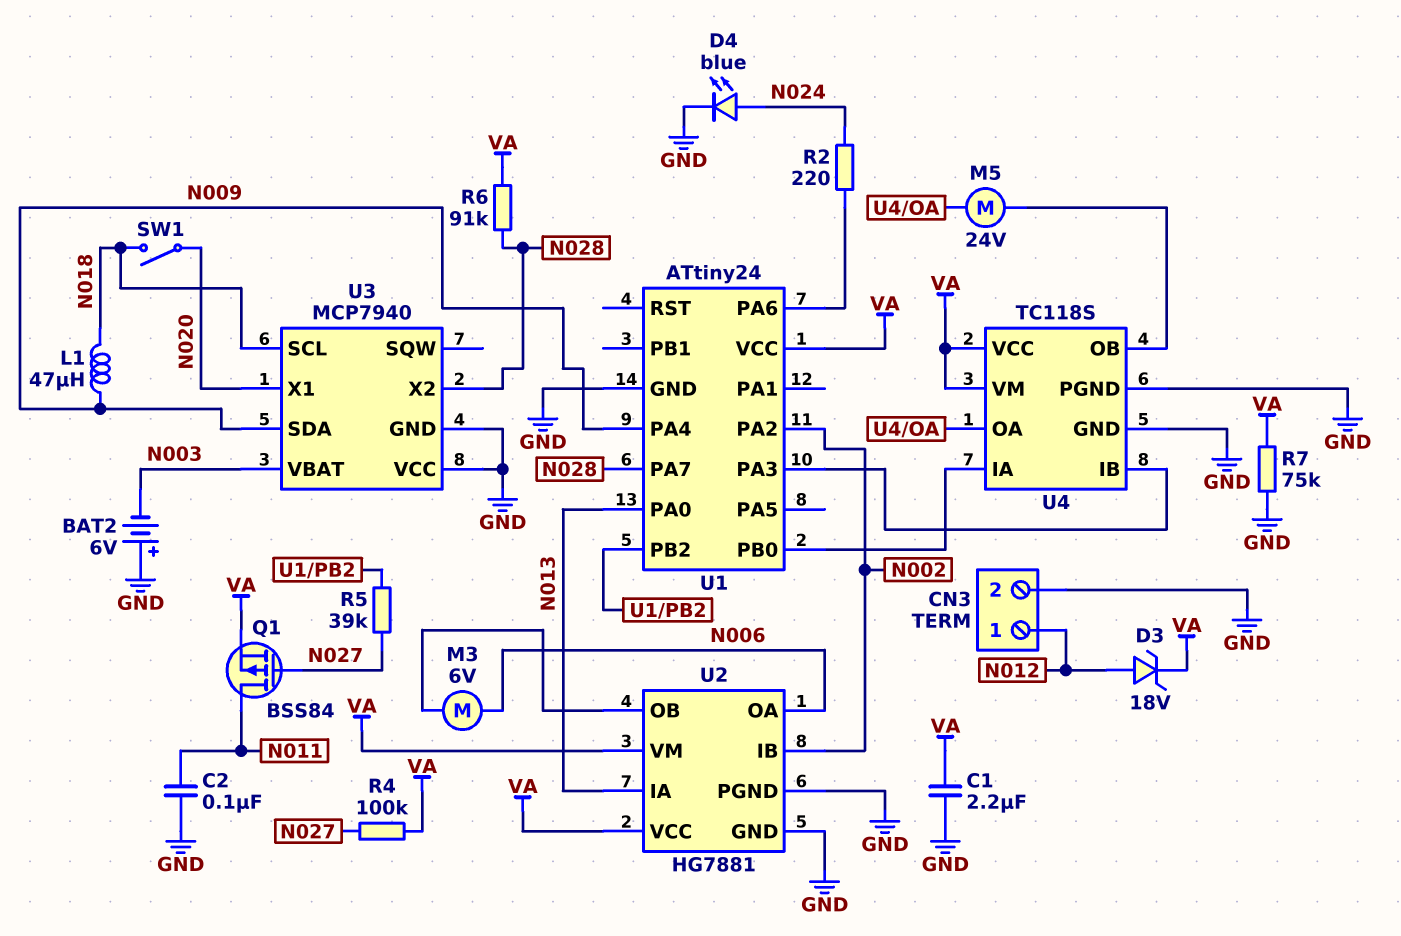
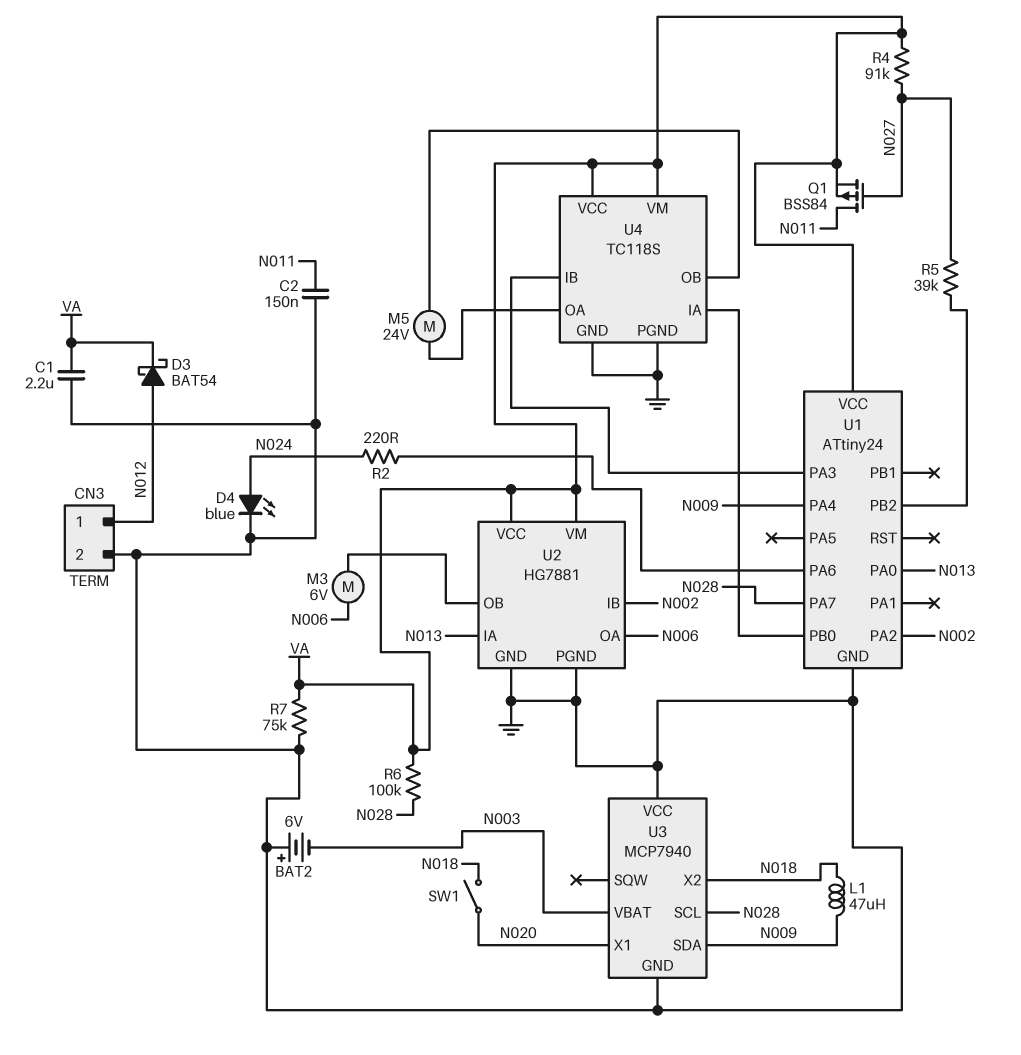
C2: 100nF (GND, N011) -> 150nF (GND, N011)
D3: zener 18V (A N012, K VA) -> schottky BAT54 (A N012, K VA)
R4: 100k (N027, VA) -> 91k (N027, VA)
R6: 91k (N028, VA) -> 100k (N028, VA)
U3 pin SCL: N018 -> N028
U3 pin X2: N028 -> N018

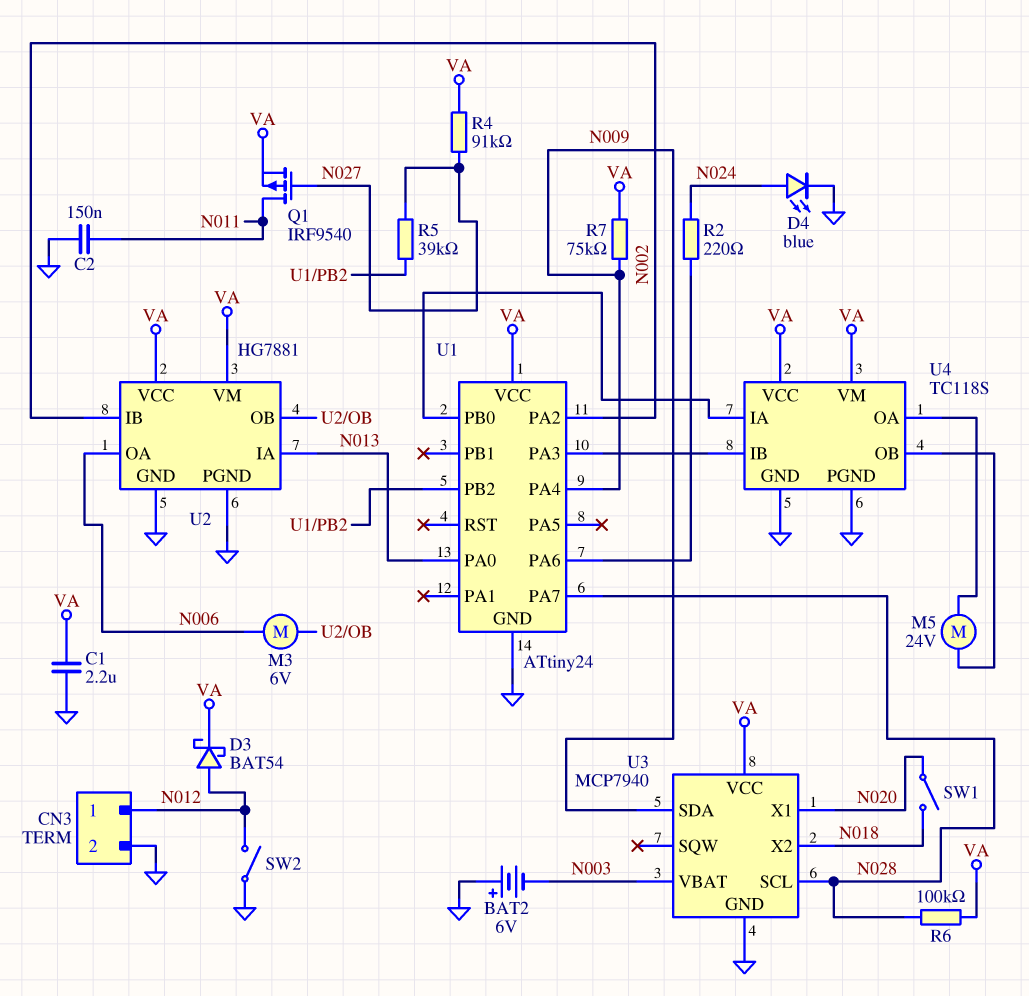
L1: 47uH (N009, N018) -> none
Q1: PMOS BSS84 (G N027, D N011, S VA) -> PMOS IRF9540 (G N027, D N011, S VA)
R7: 75k (GND, VA) -> 75k (N009, VA)
SW2: none -> switch (GND, N012)
U3 pin VCC: GND -> VA

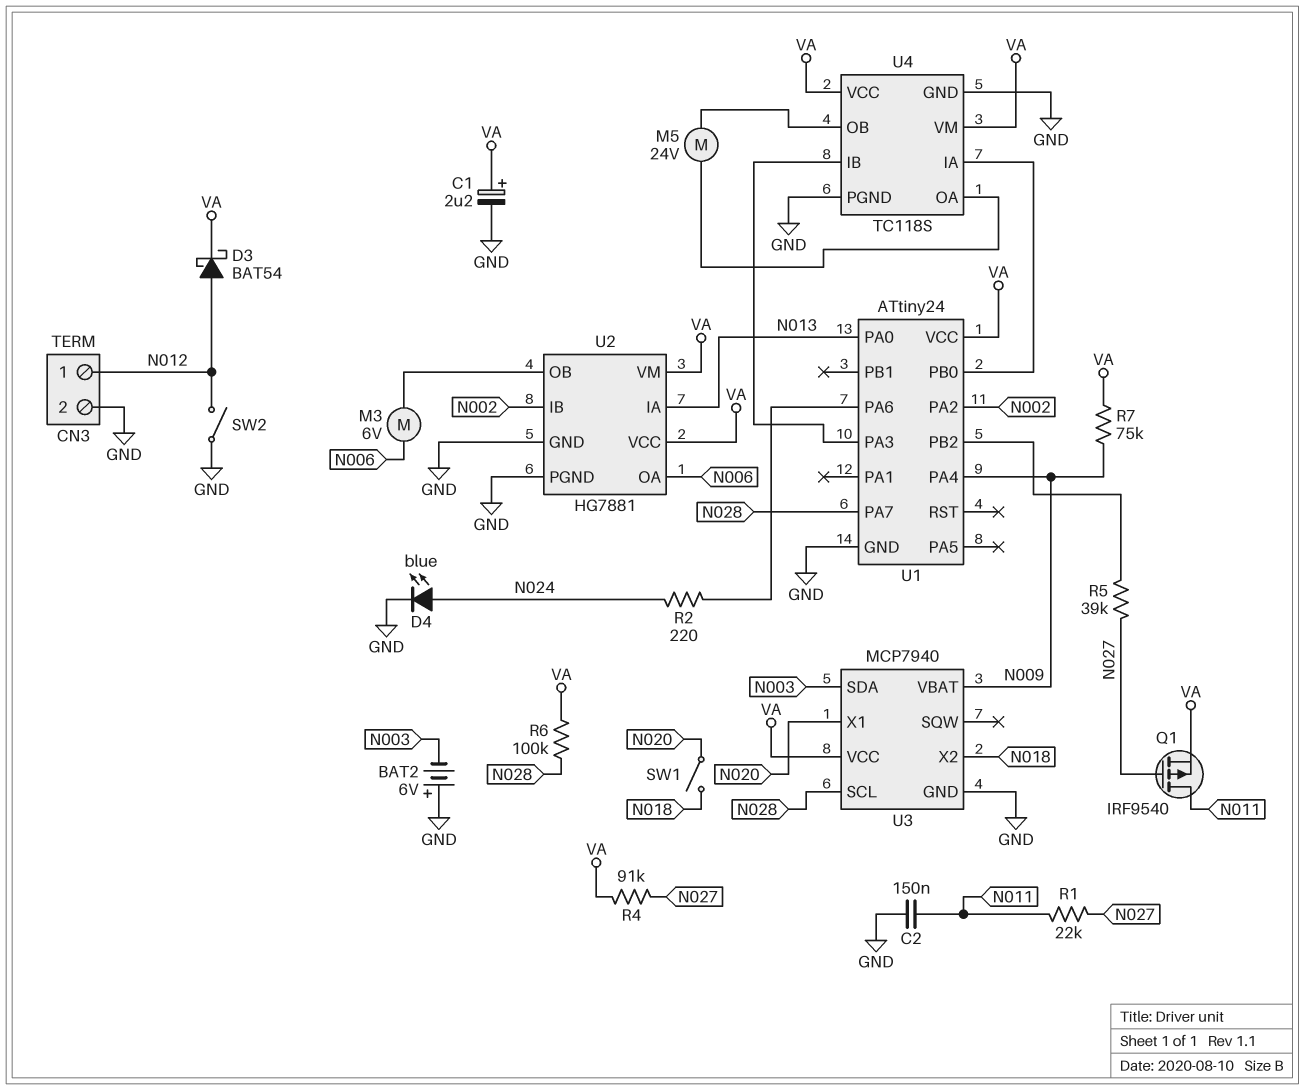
C1: 2.2uF (GND, VA) -> 2.2uF (plus VA, minus GND)
R1: none -> 22k (N011, N027)
U3 pin SDA: N009 -> N003
U3 pin VBAT: N003 -> N009

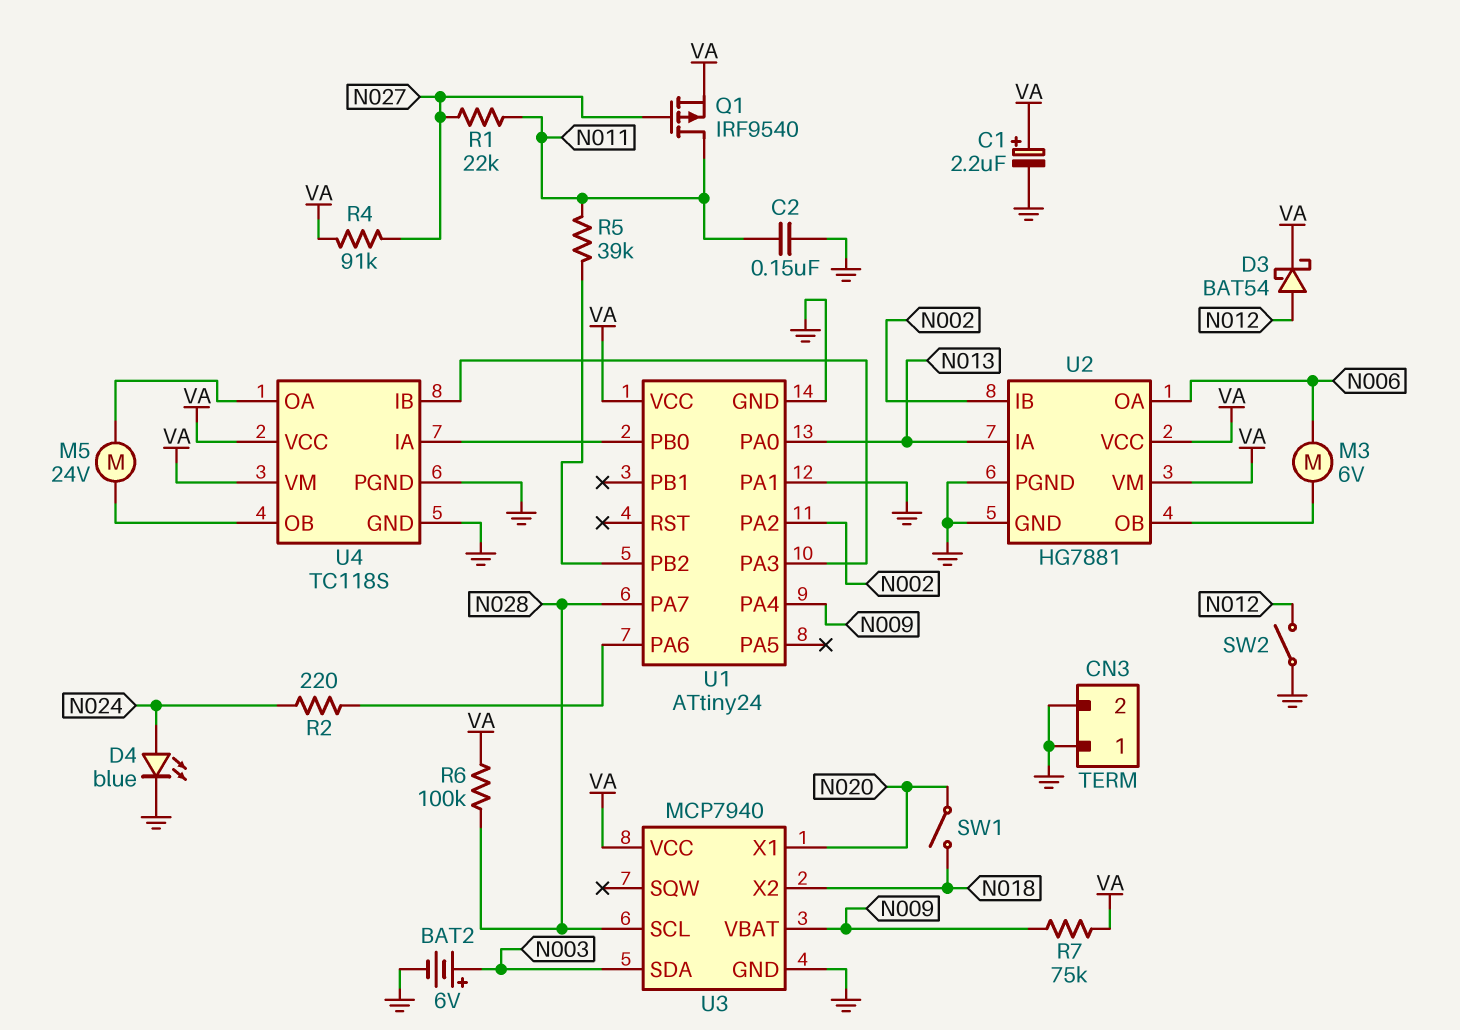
BAT2: 6V (plus GND, minus N003) -> 6V (plus N003, minus GND)
CN3 pin 1: N012 -> GND
R5: 39k (N027, U1/PB2) -> 39k (N011, U1/PB2)
U1 pin PA1: none -> GND

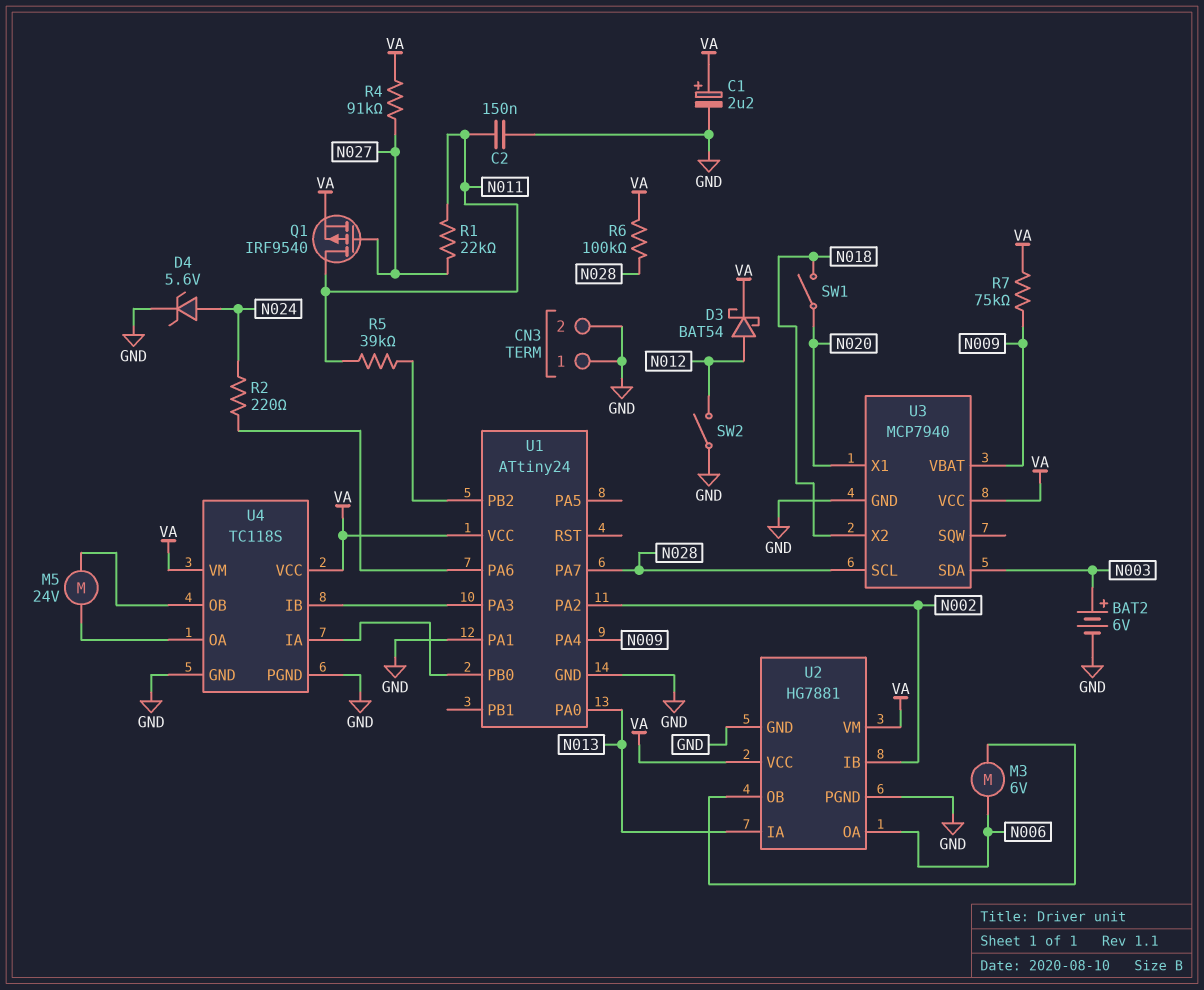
D4: LED blue (A N024, K GND) -> zener 5.6V (A N024, K GND)

